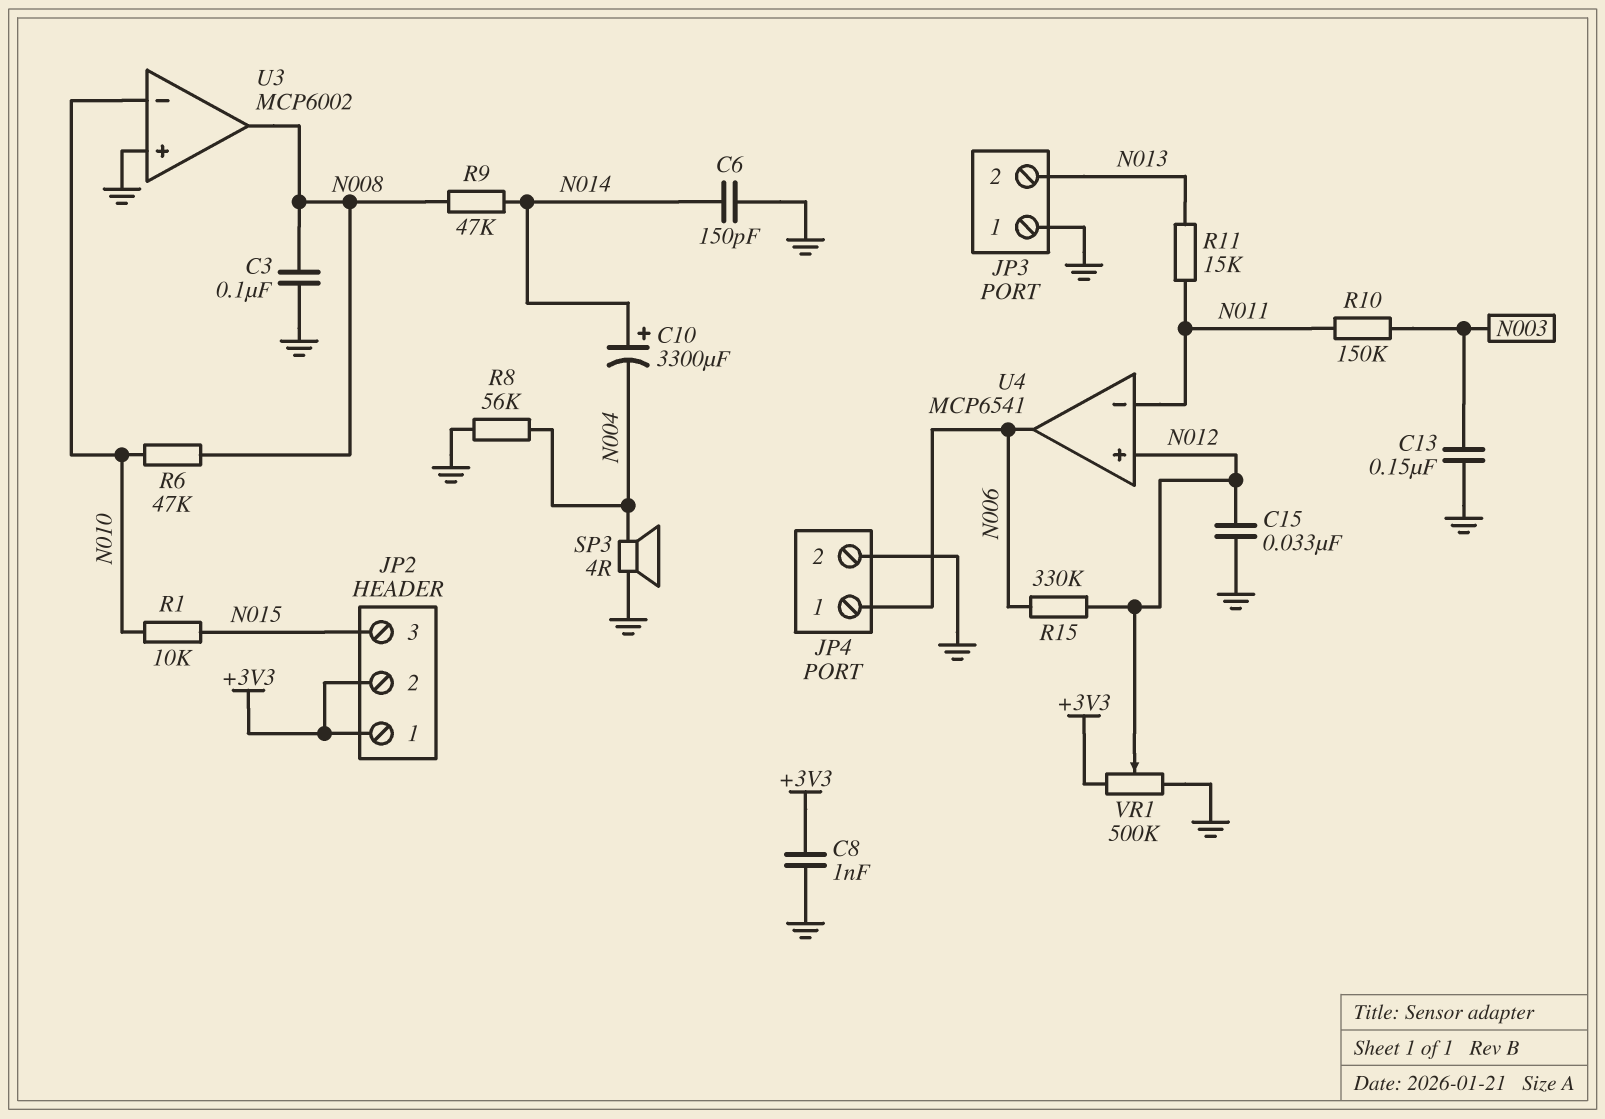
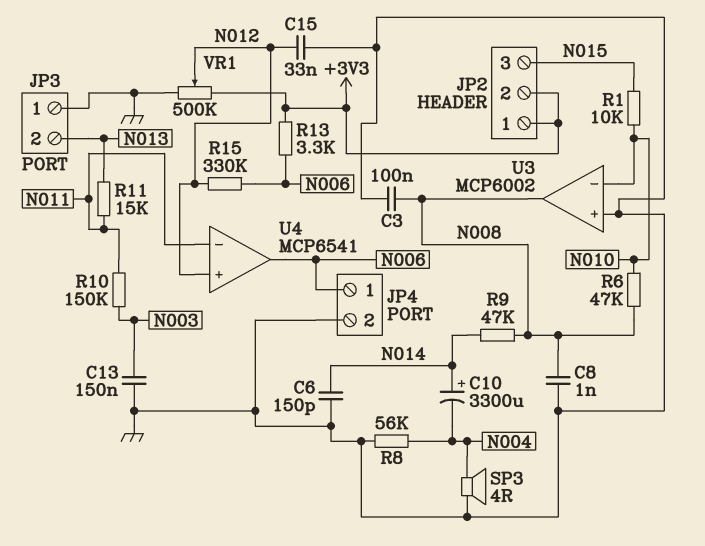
C8: 1nF (+3V3, GND) -> 1nF (GND, N008)
R13: none -> 3.3k (+3V3, N006)

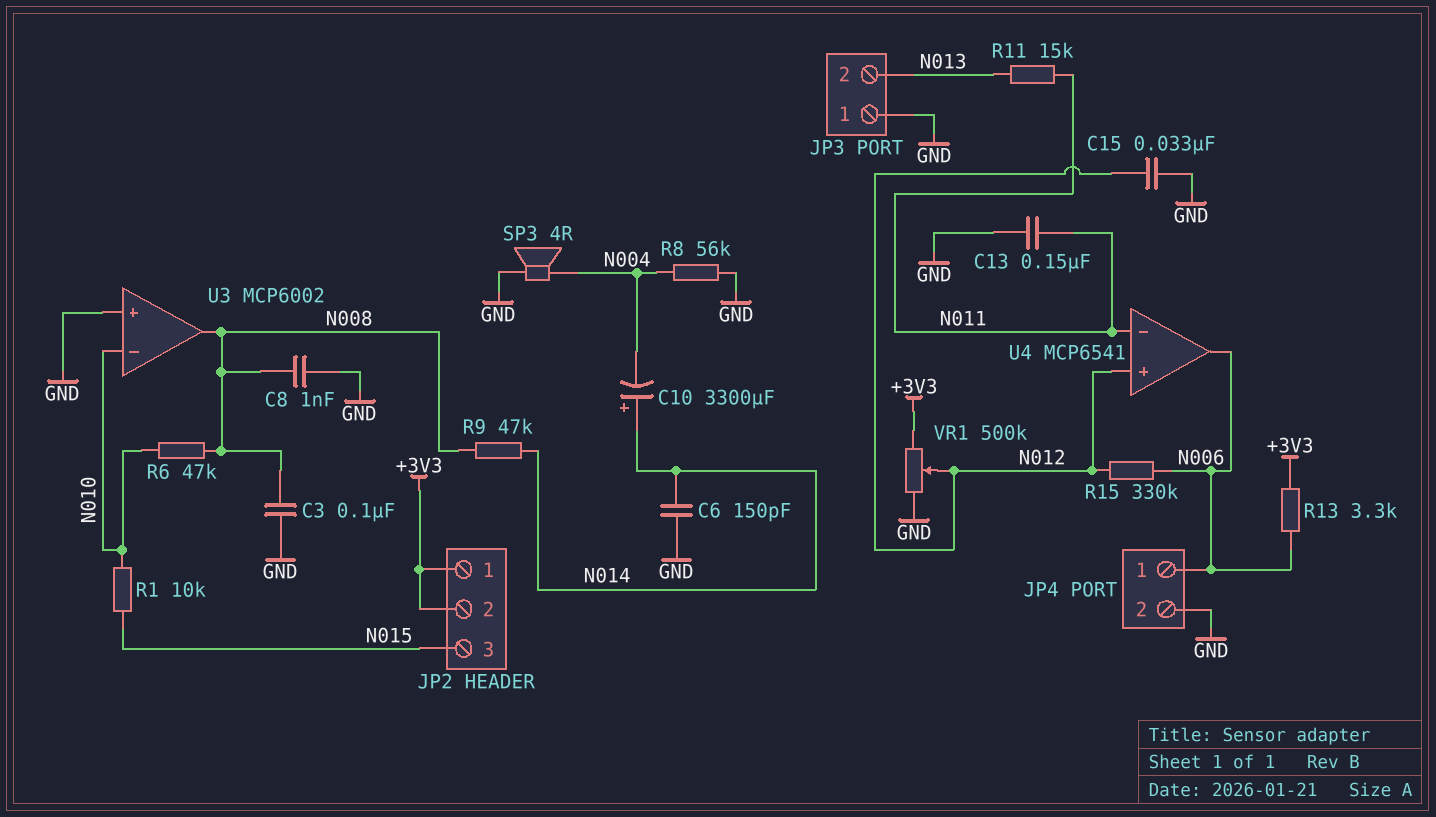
C13: 150nF (GND, N003) -> 150nF (GND, N011)
R10: 150k (N003, N011) -> none

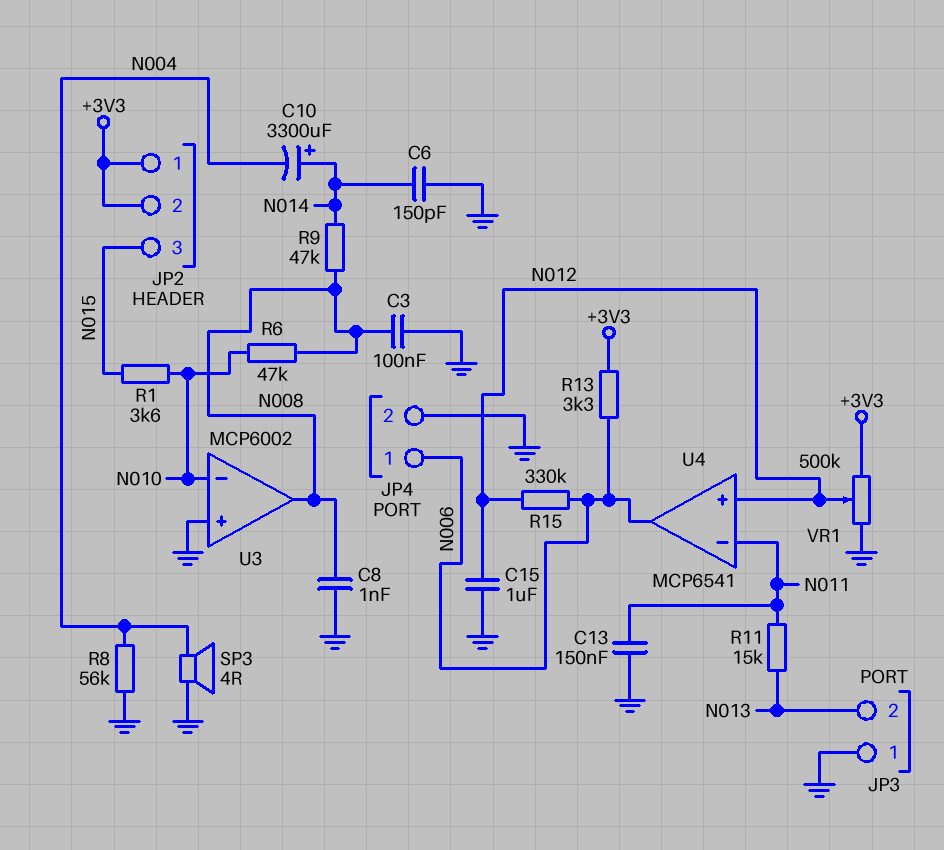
C15: 33nF (GND, N012) -> 1uF (GND, N012)
R1: 10k (N010, N015) -> 3.6k (N010, N015)

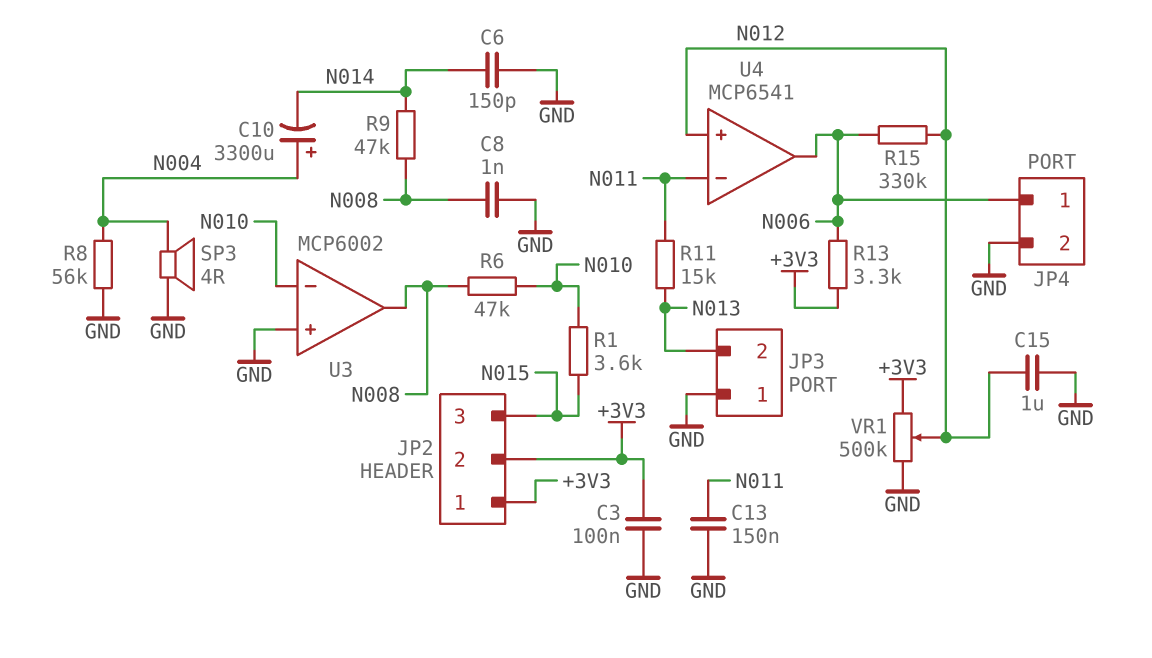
C3: 100nF (GND, N008) -> 100nF (+3V3, GND)
C10: 3300uF (plus N014, minus N004) -> 3300uF (plus N004, minus N014)

